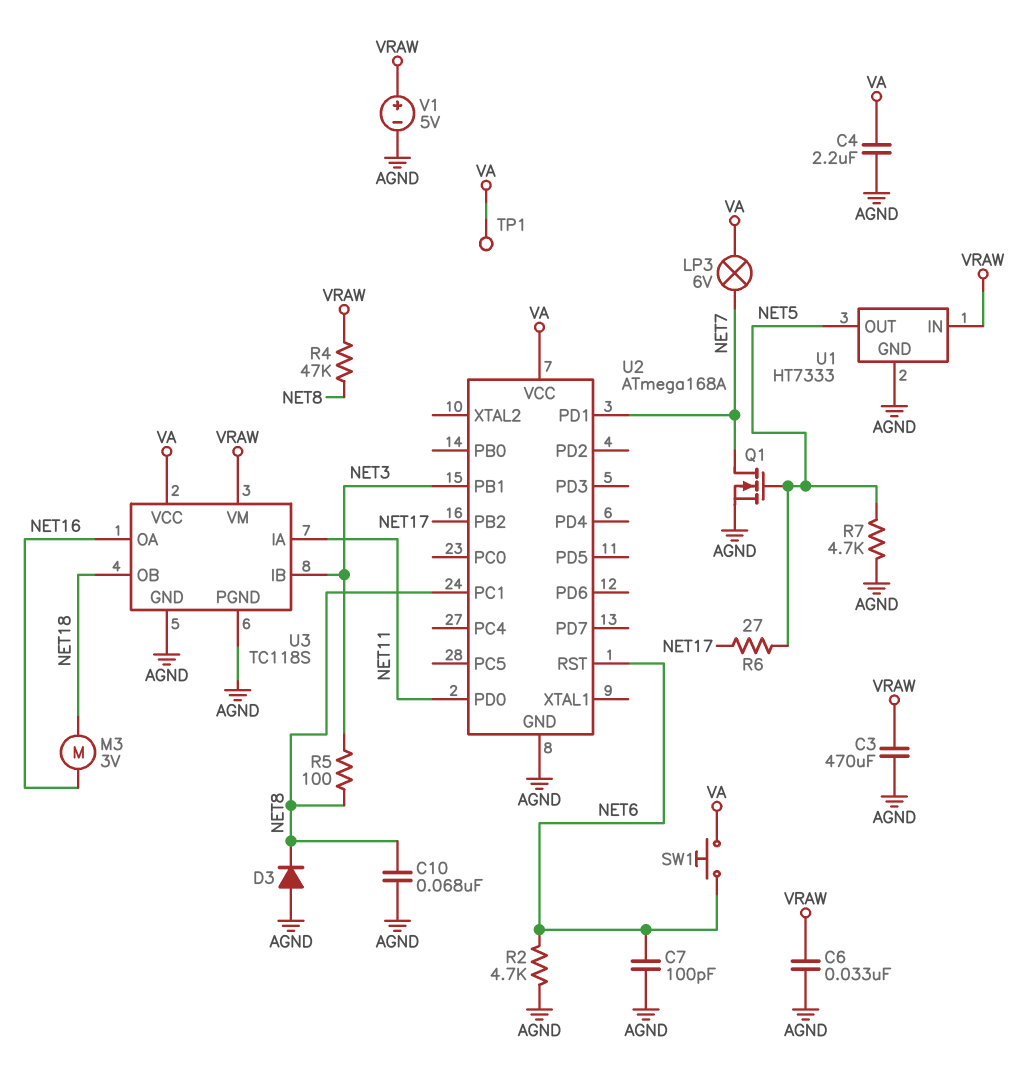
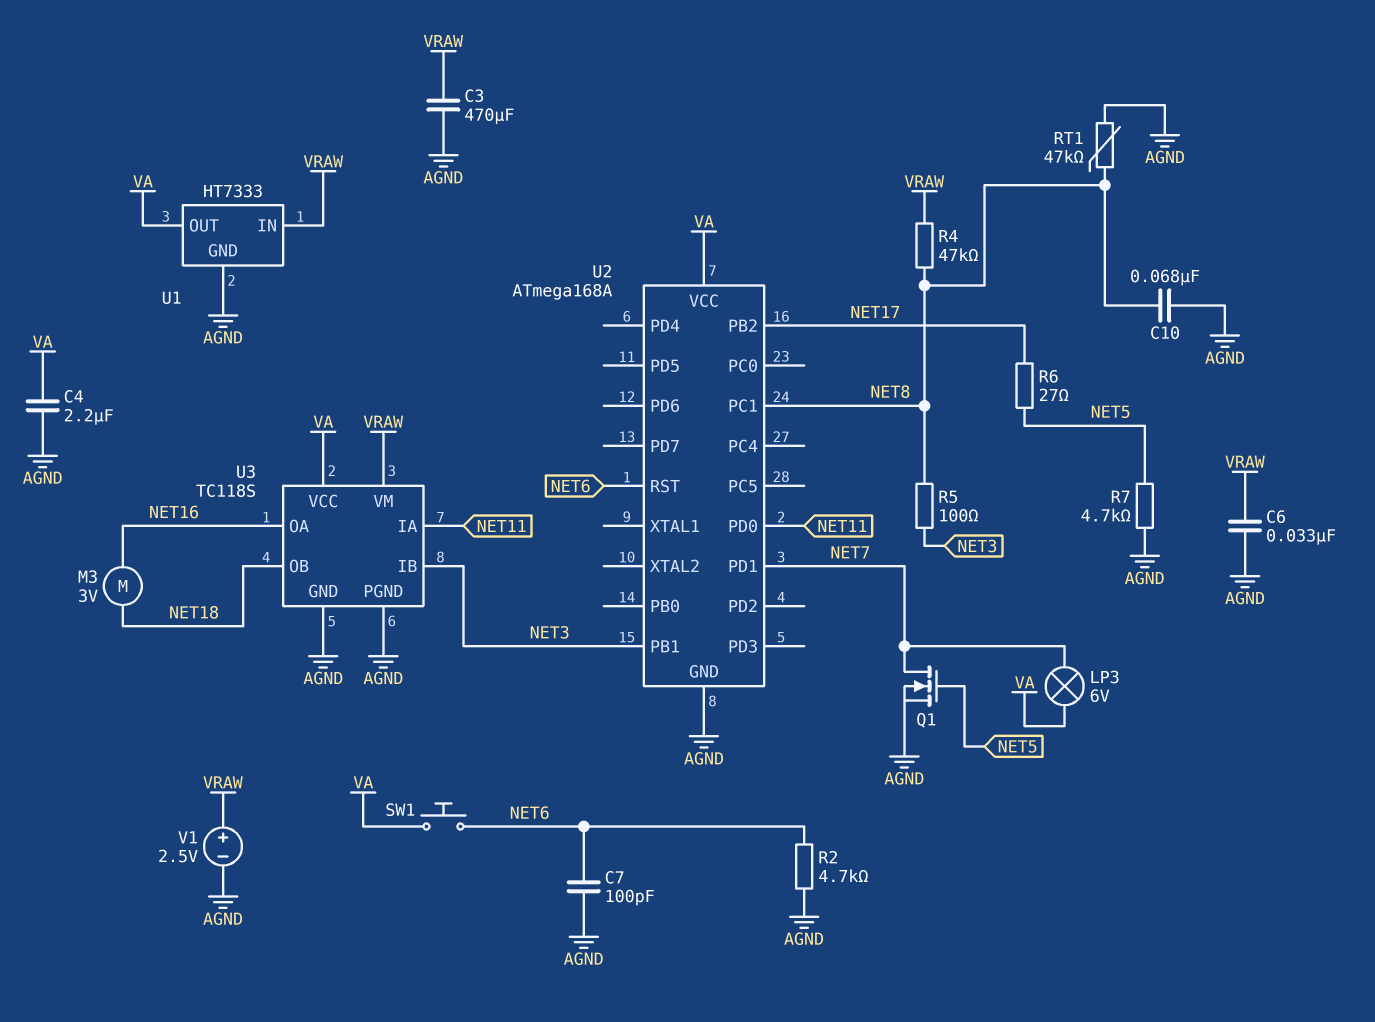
D3: diode (A AGND, K NET8) -> none
RT1: none -> 47k (AGND, NET8)
TP1: test point (VA) -> none
U1 pin OUT: NET5 -> VA
V1: 5V (plus VRAW, minus AGND) -> 2.5V (plus VRAW, minus AGND)

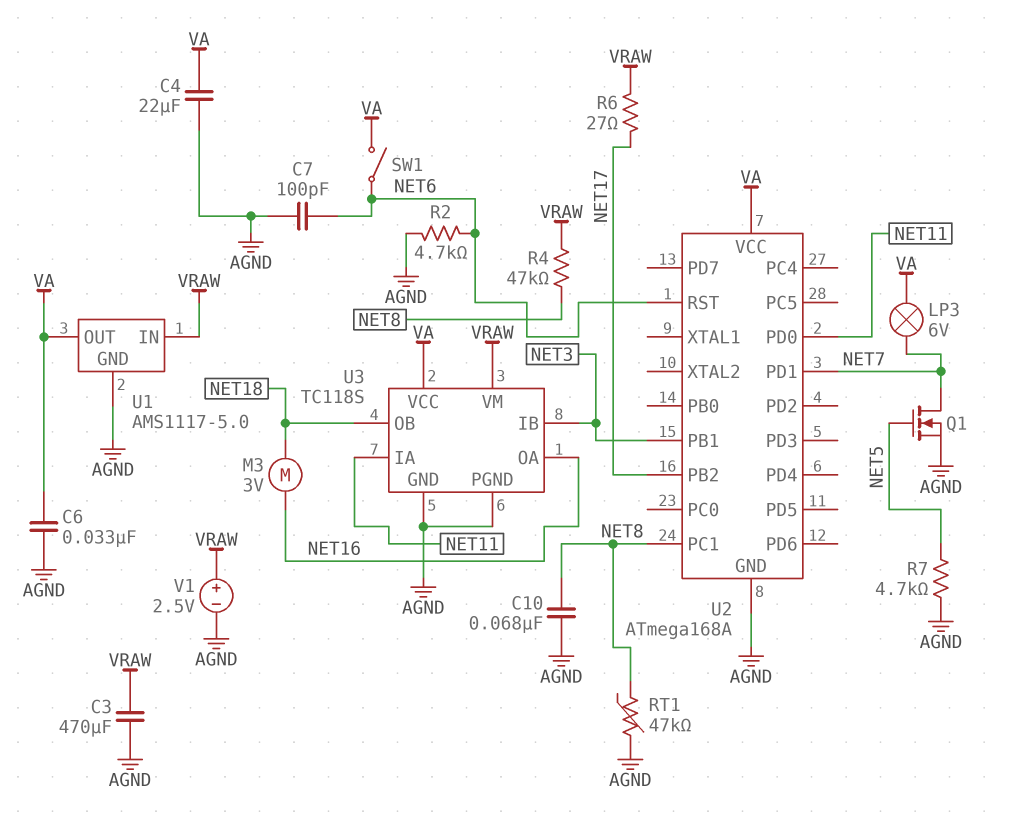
C4: 2.2uF (AGND, VA) -> 22uF (AGND, VA)
C6: 33nF (AGND, VRAW) -> 33nF (AGND, VA)
R5: 100 (NET3, NET8) -> none
R6: 27 (NET5, NET17) -> 27 (NET17, VRAW)
SW1: button (NET6, VA) -> switch (NET6, VA)
U1: HT7333 -> AMS1117-5.0

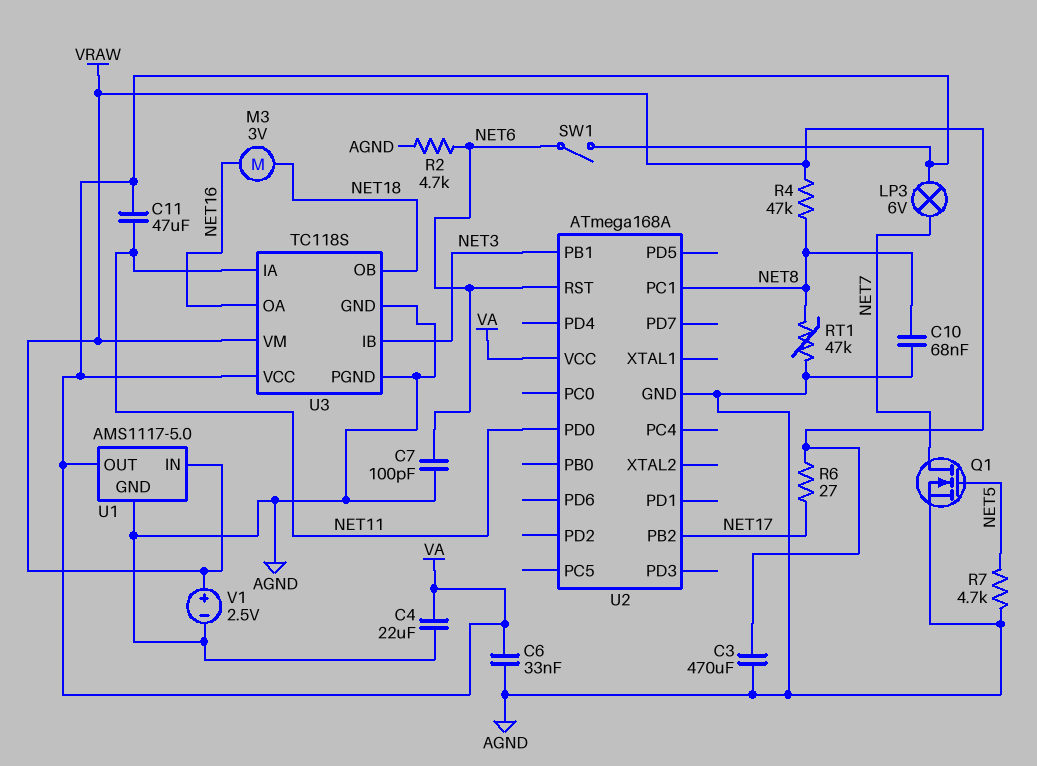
C11: none -> 47uF (NET11, VA)
U2 pin PD1: NET7 -> none

